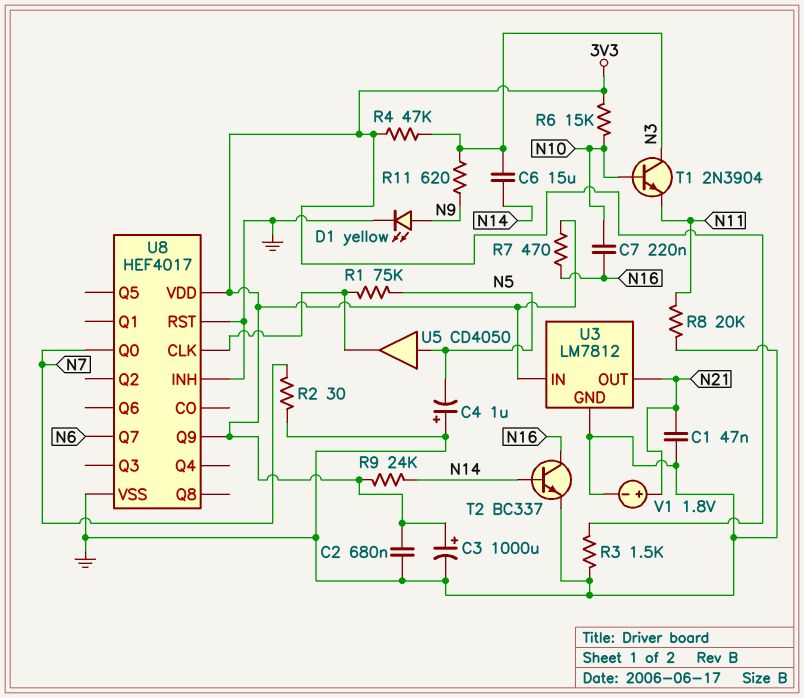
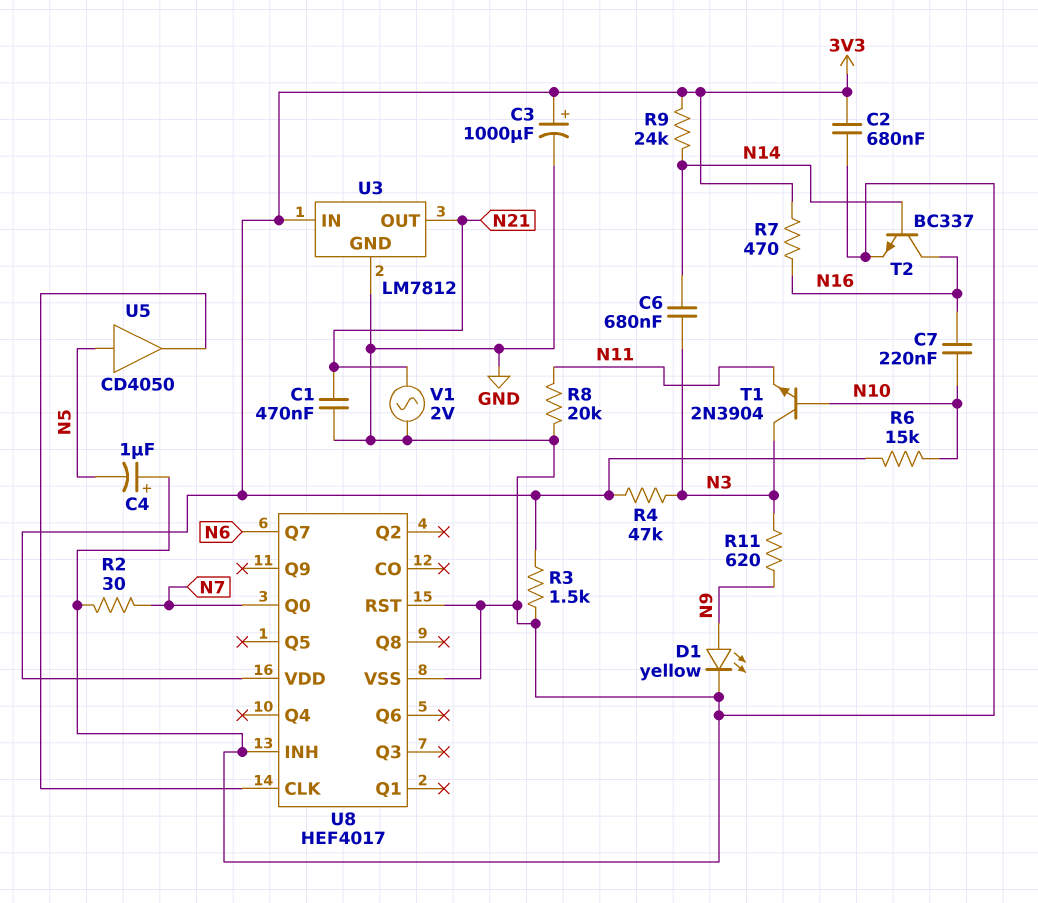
C1: 47nF (GND, N21) -> 470nF (GND, N21)
C6: 15uF (N3, N14) -> 680nF (N3, N14)
R1: 75k (N5, U8/CLK) -> none
U8 pin Q9: 3V3 -> none
V1: 1.8V (plus N21, minus GND) -> AC 2V (GND, N21)

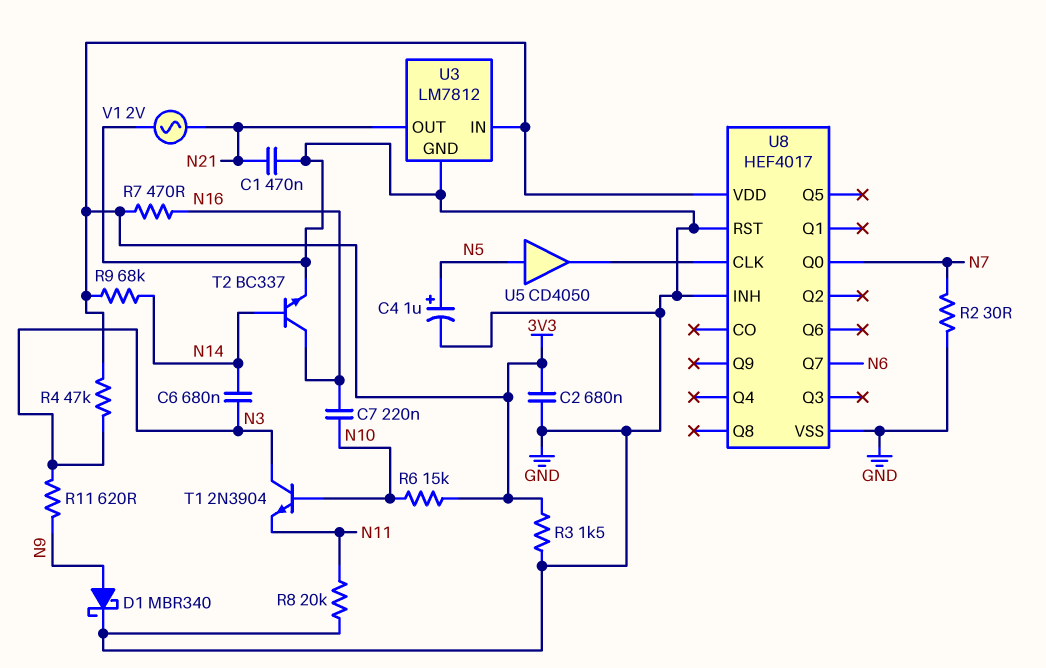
C3: 1000uF (plus 3V3, minus GND) -> none
C4: 1uF (plus GND, minus N5) -> 1uF (plus N5, minus GND)
D1: LED yellow (A N9, K GND) -> schottky MBR340 (A N9, K GND)
R9: 24k (3V3, N14) -> 68k (3V3, N14)

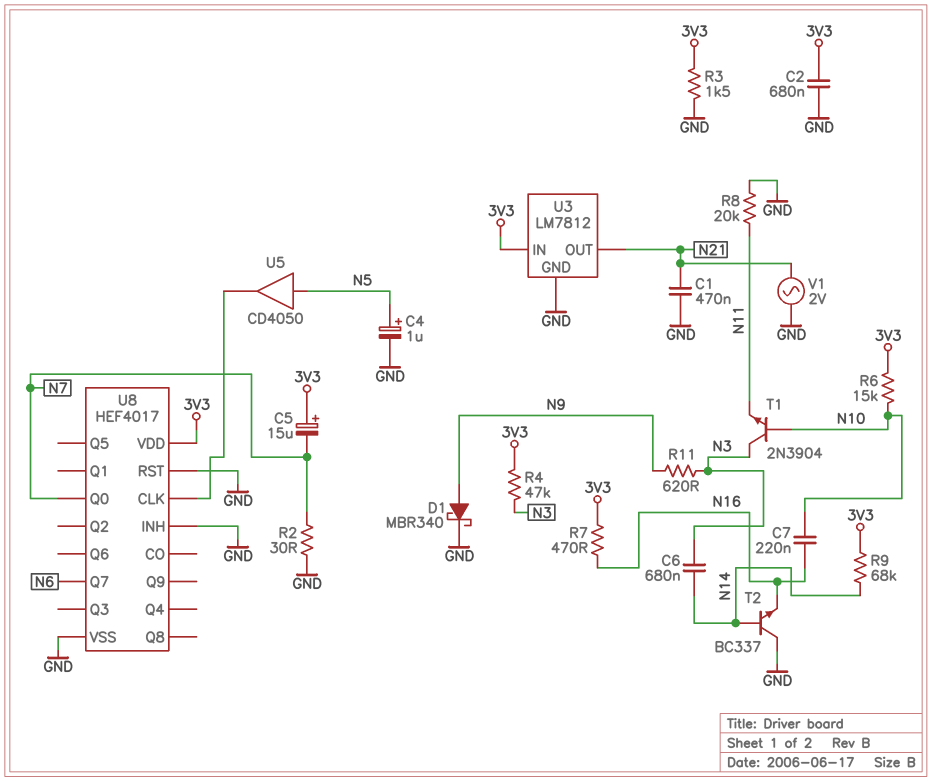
C5: none -> 15uF (plus 3V3, minus N7)
T2: NPN BC337 (B N14, C N16, E GND) -> NPN BC337 (B N14, C GND, E N16)

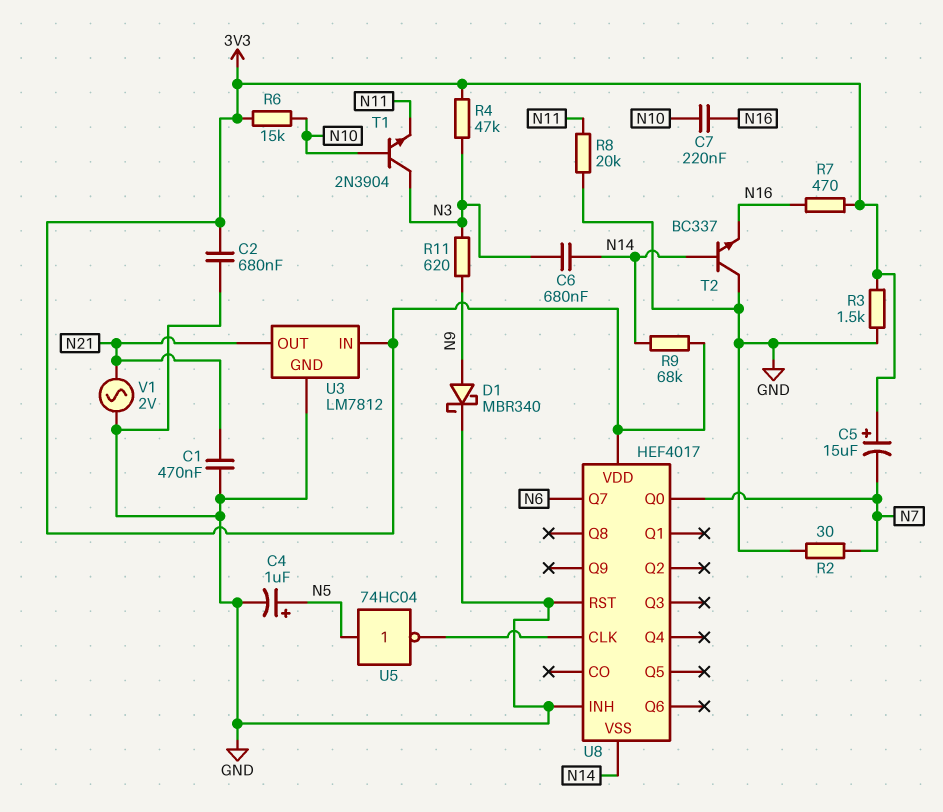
U5: buffer CD4050 (in N5, out U8/CLK) -> NOT 74HC04 (in N5, out U8/CLK)
U8 pin VSS: GND -> N14

